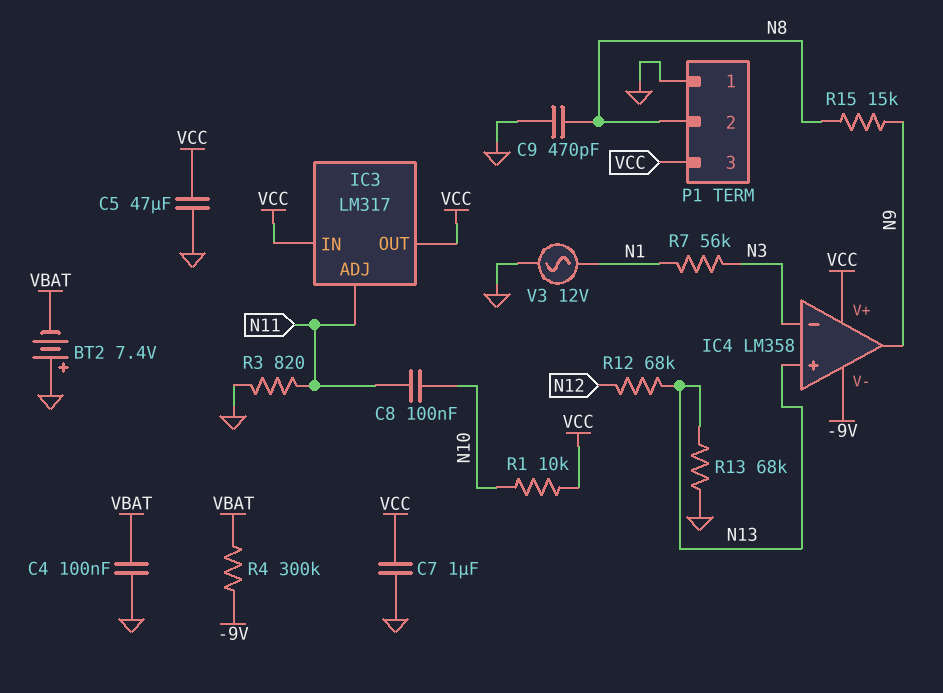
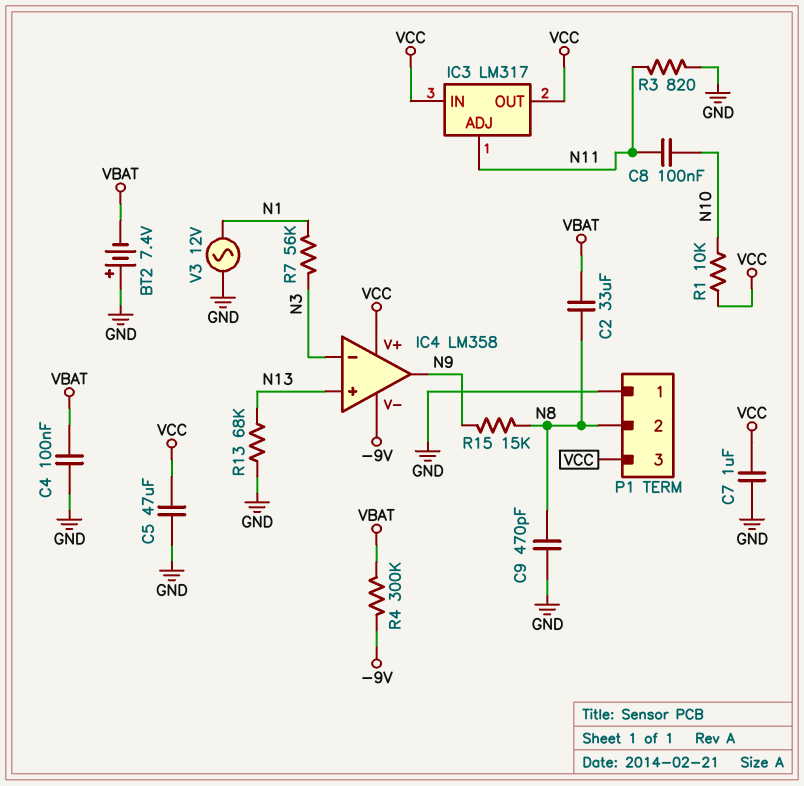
C2: none -> 33uF (N8, VBAT)
R12: 68k (N12, N13) -> none

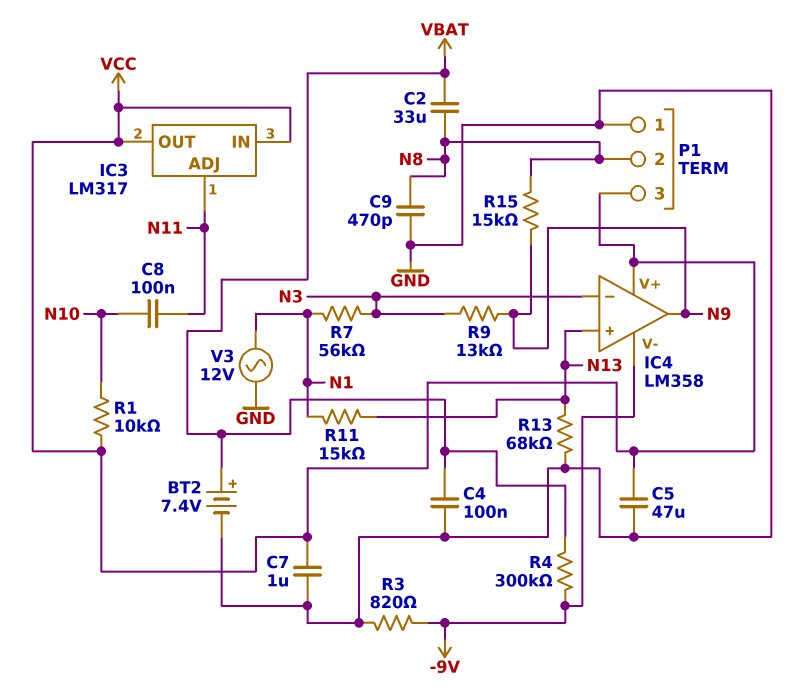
BT2: 7.4V (plus GND, minus VBAT) -> 7.4V (plus VBAT, minus GND)
R3: 820 (GND, N11) -> 820 (-9V, GND)
R9: none -> 13k (N3, N9)
R11: none -> 15k (N1, N13)

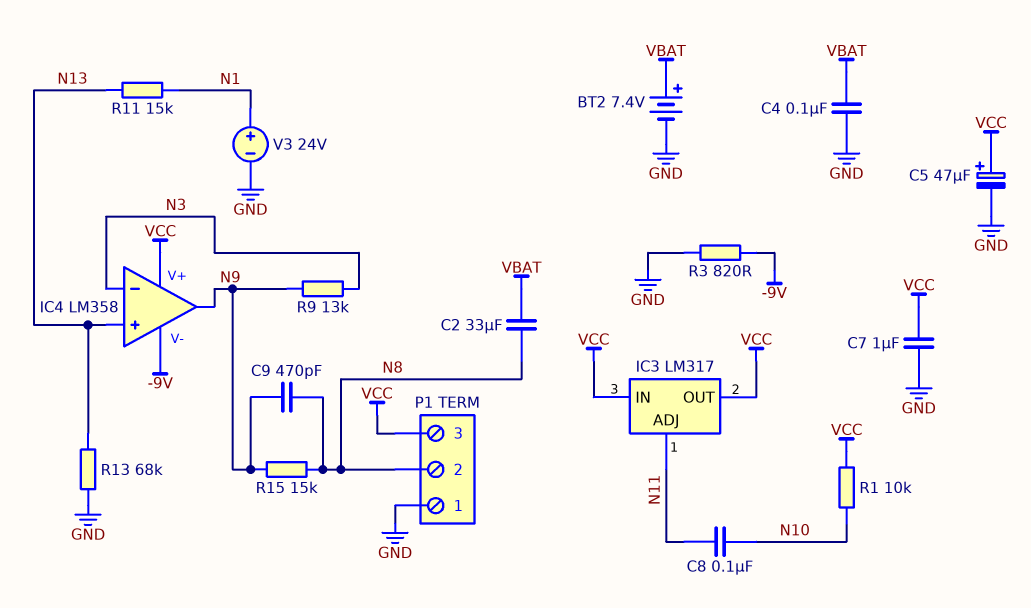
C5: 47uF (GND, VCC) -> 47uF (plus VCC, minus GND)
C9: 470pF (GND, N8) -> 470pF (N8, N9)
R4: 300k (-9V, VBAT) -> none
R7: 56k (N1, N3) -> none
V3: AC 12V (GND, N1) -> 24V (plus N1, minus GND)

